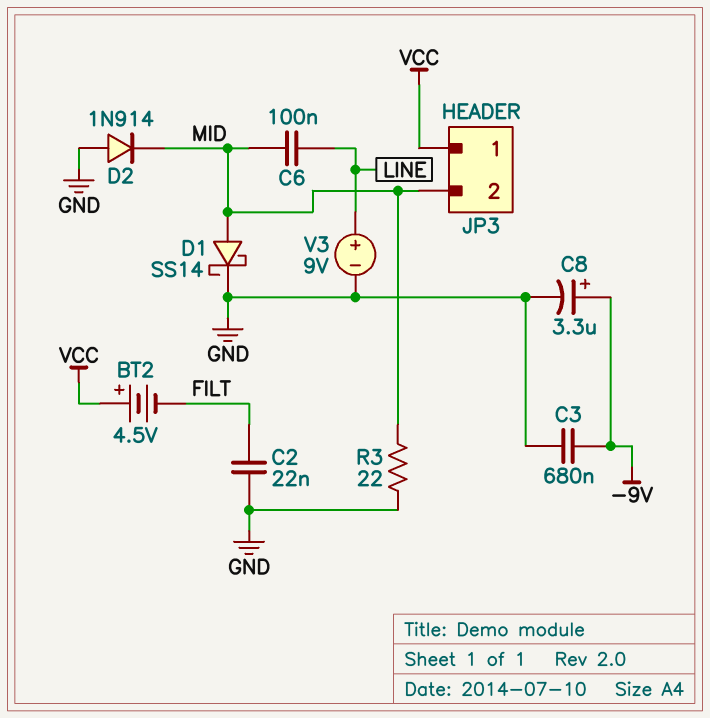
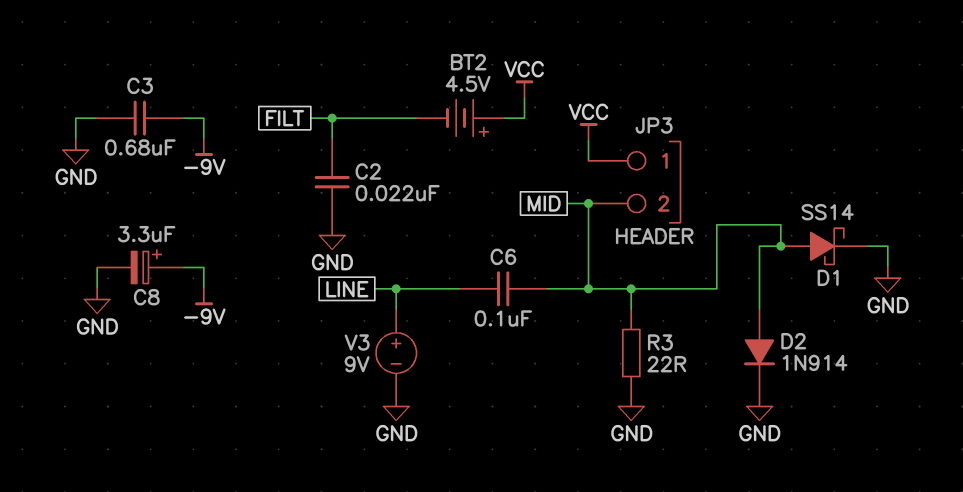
D2: diode 1N914 (A GND, K MID) -> diode 1N914 (A MID, K GND)

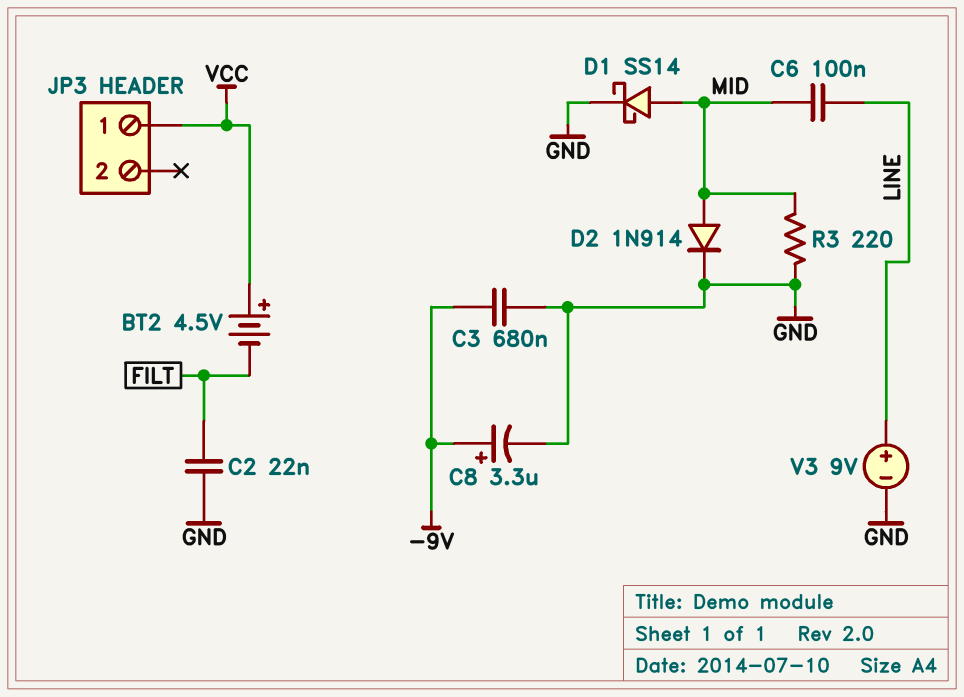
JP3 pin 2: MID -> none
R3: 22 (GND, MID) -> 220 (GND, MID)

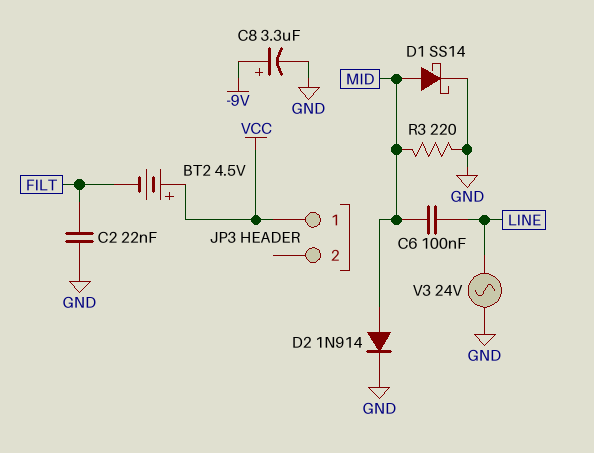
C3: 680nF (-9V, GND) -> none
V3: 9V (plus LINE, minus GND) -> AC 24V (GND, LINE)

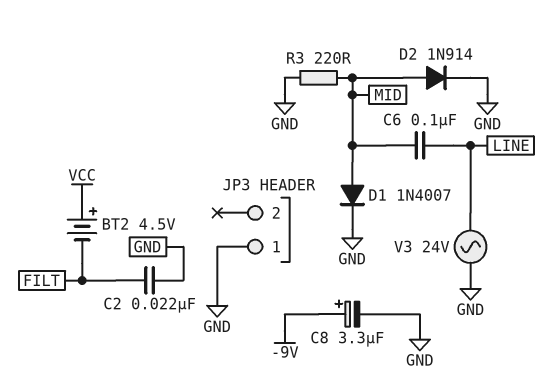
D1: schottky SS14 (A MID, K GND) -> diode 1N4007 (A MID, K GND)
JP3 pin 1: VCC -> GND

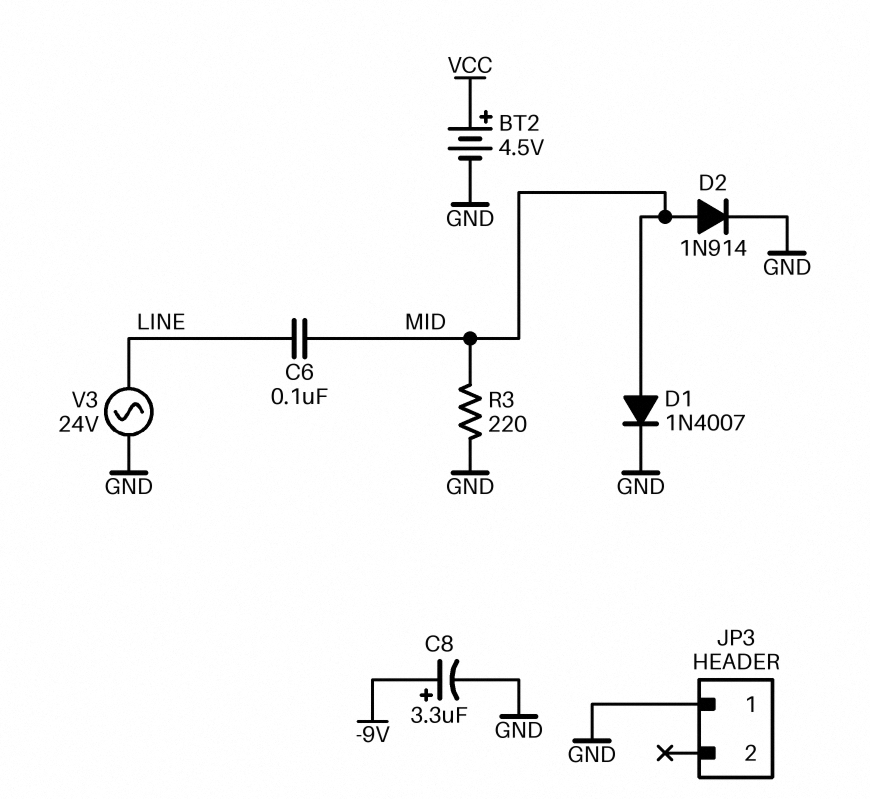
BT2: 4.5V (plus VCC, minus FILT) -> 4.5V (plus VCC, minus GND)
C2: 22nF (FILT, GND) -> none

